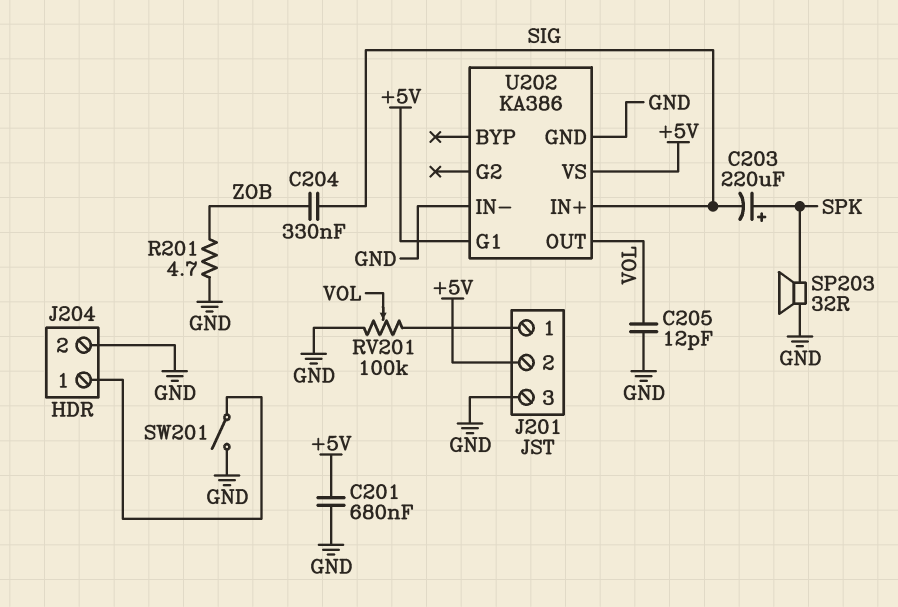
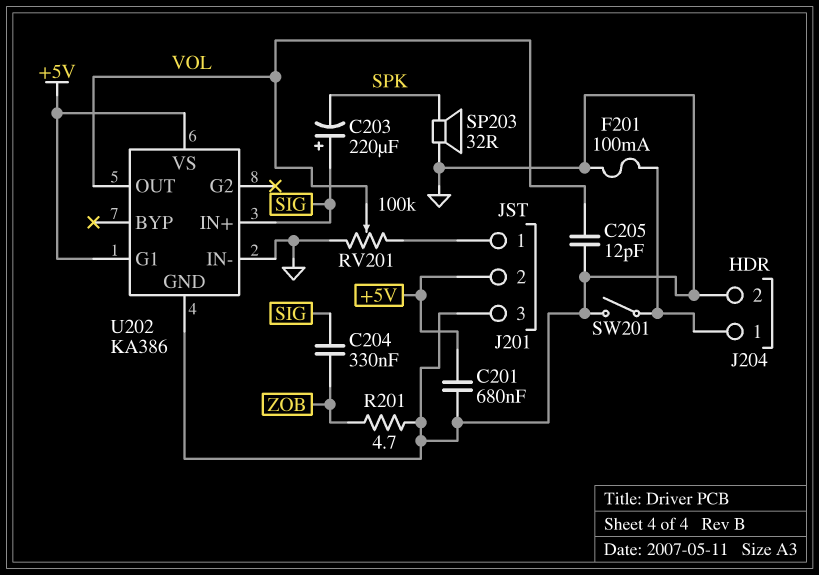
C203: 220uF (plus SPK, minus SIG) -> 220uF (plus SIG, minus SPK)
F201: none -> 100mA (GND, J204/1)

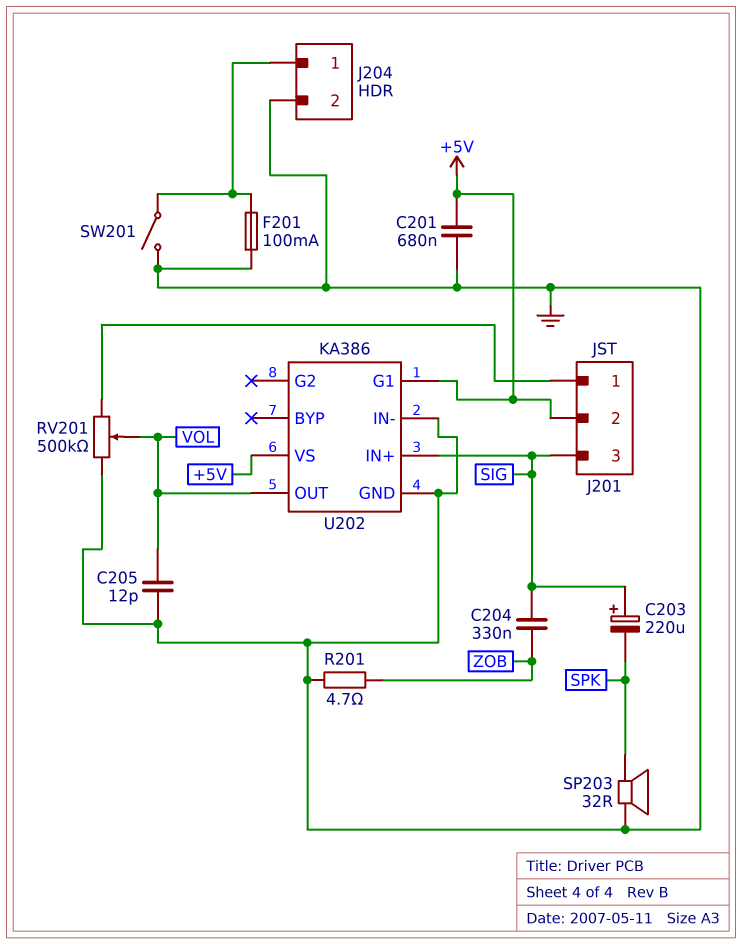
J201 pin 3: GND -> SIG
RV201: 100k (GND, J201/1, wiper VOL) -> 500k (GND, J201/1, wiper VOL)

